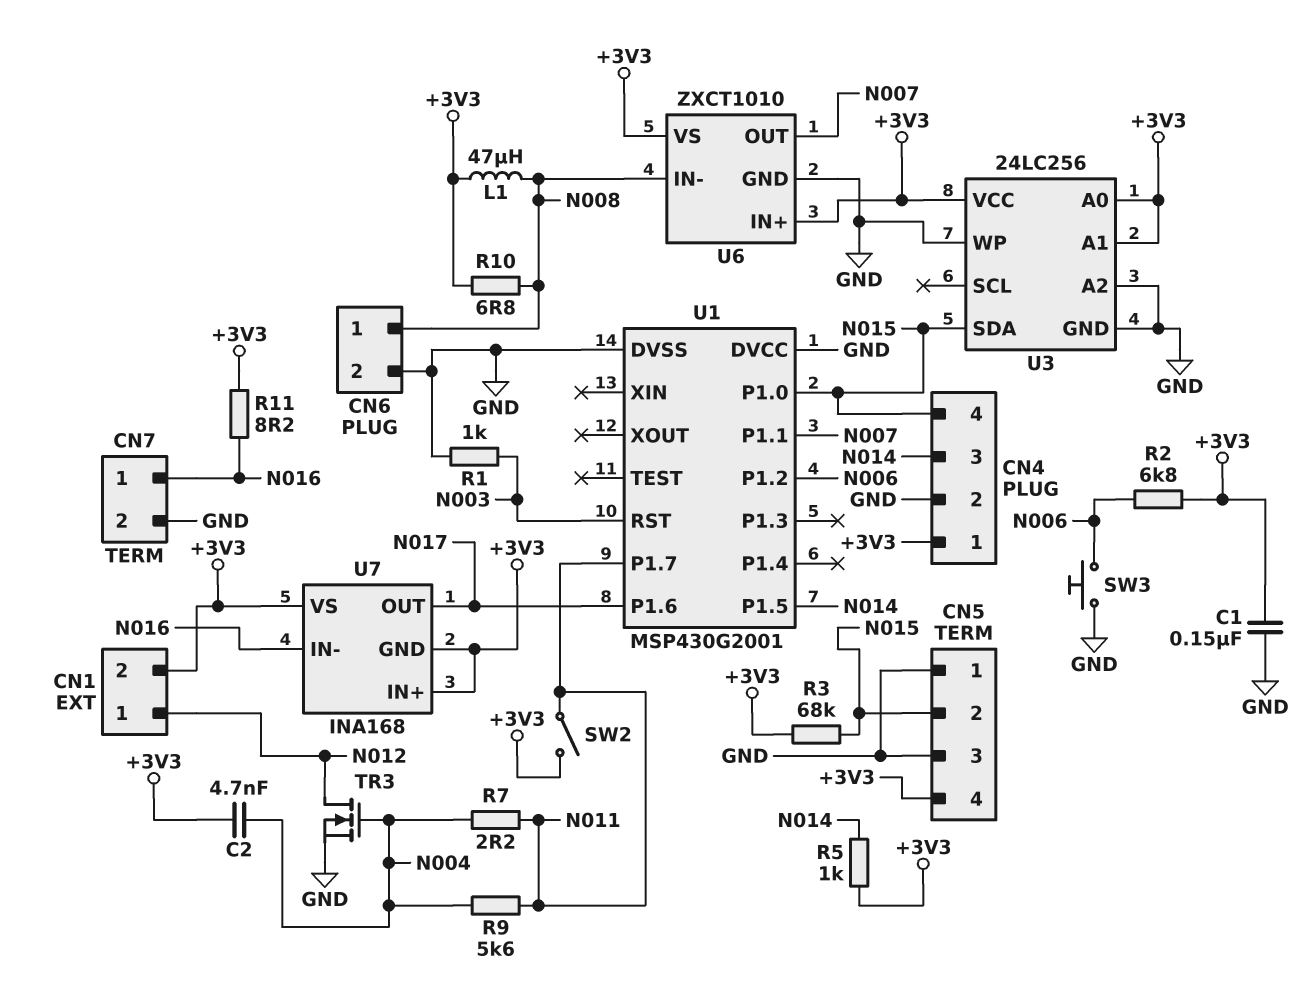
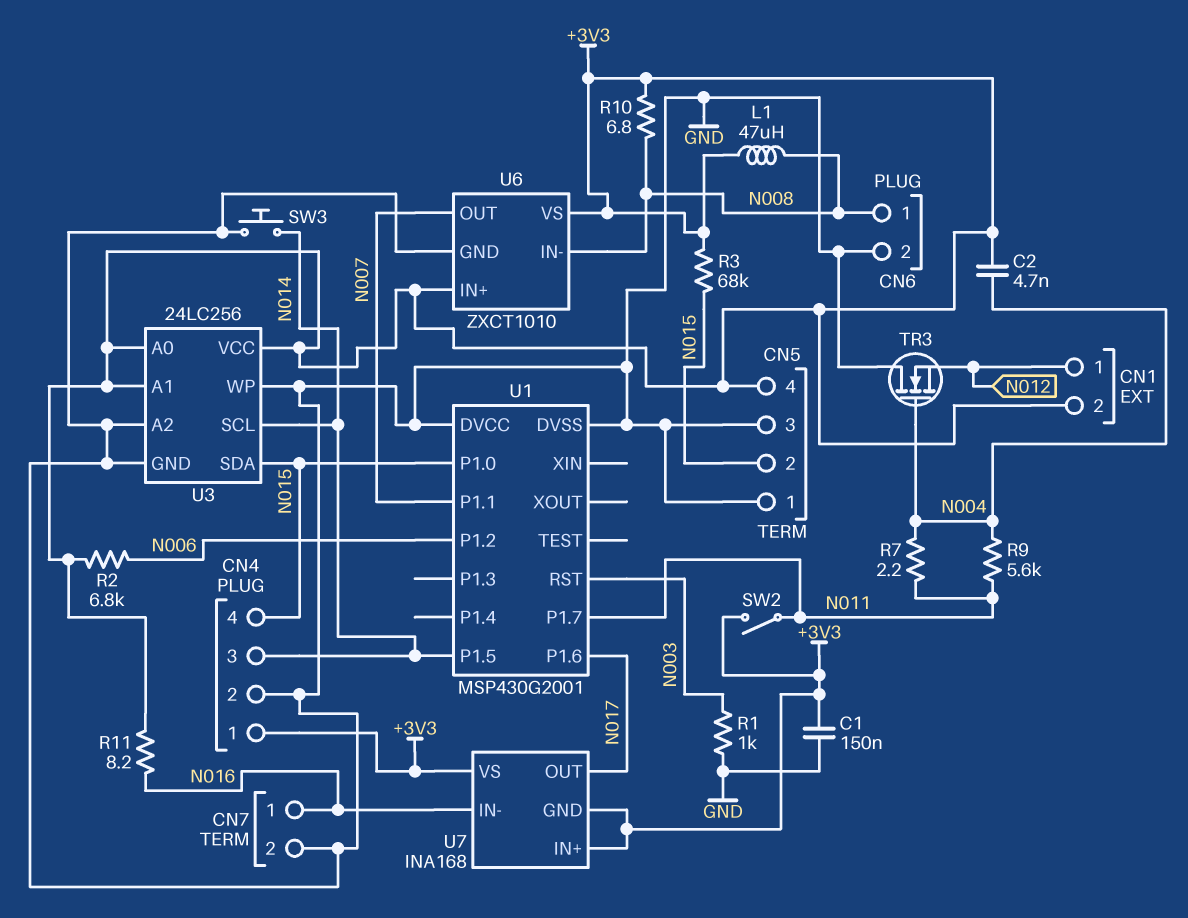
R5: 1k (+3V3, N014) -> none
SW3: button (GND, N006) -> button (GND, N014)
TR3: NMOS (G N004, D N012, S GND) -> NMOS (G N004, D GND, S N012)
U3 pin SCL: none -> N014

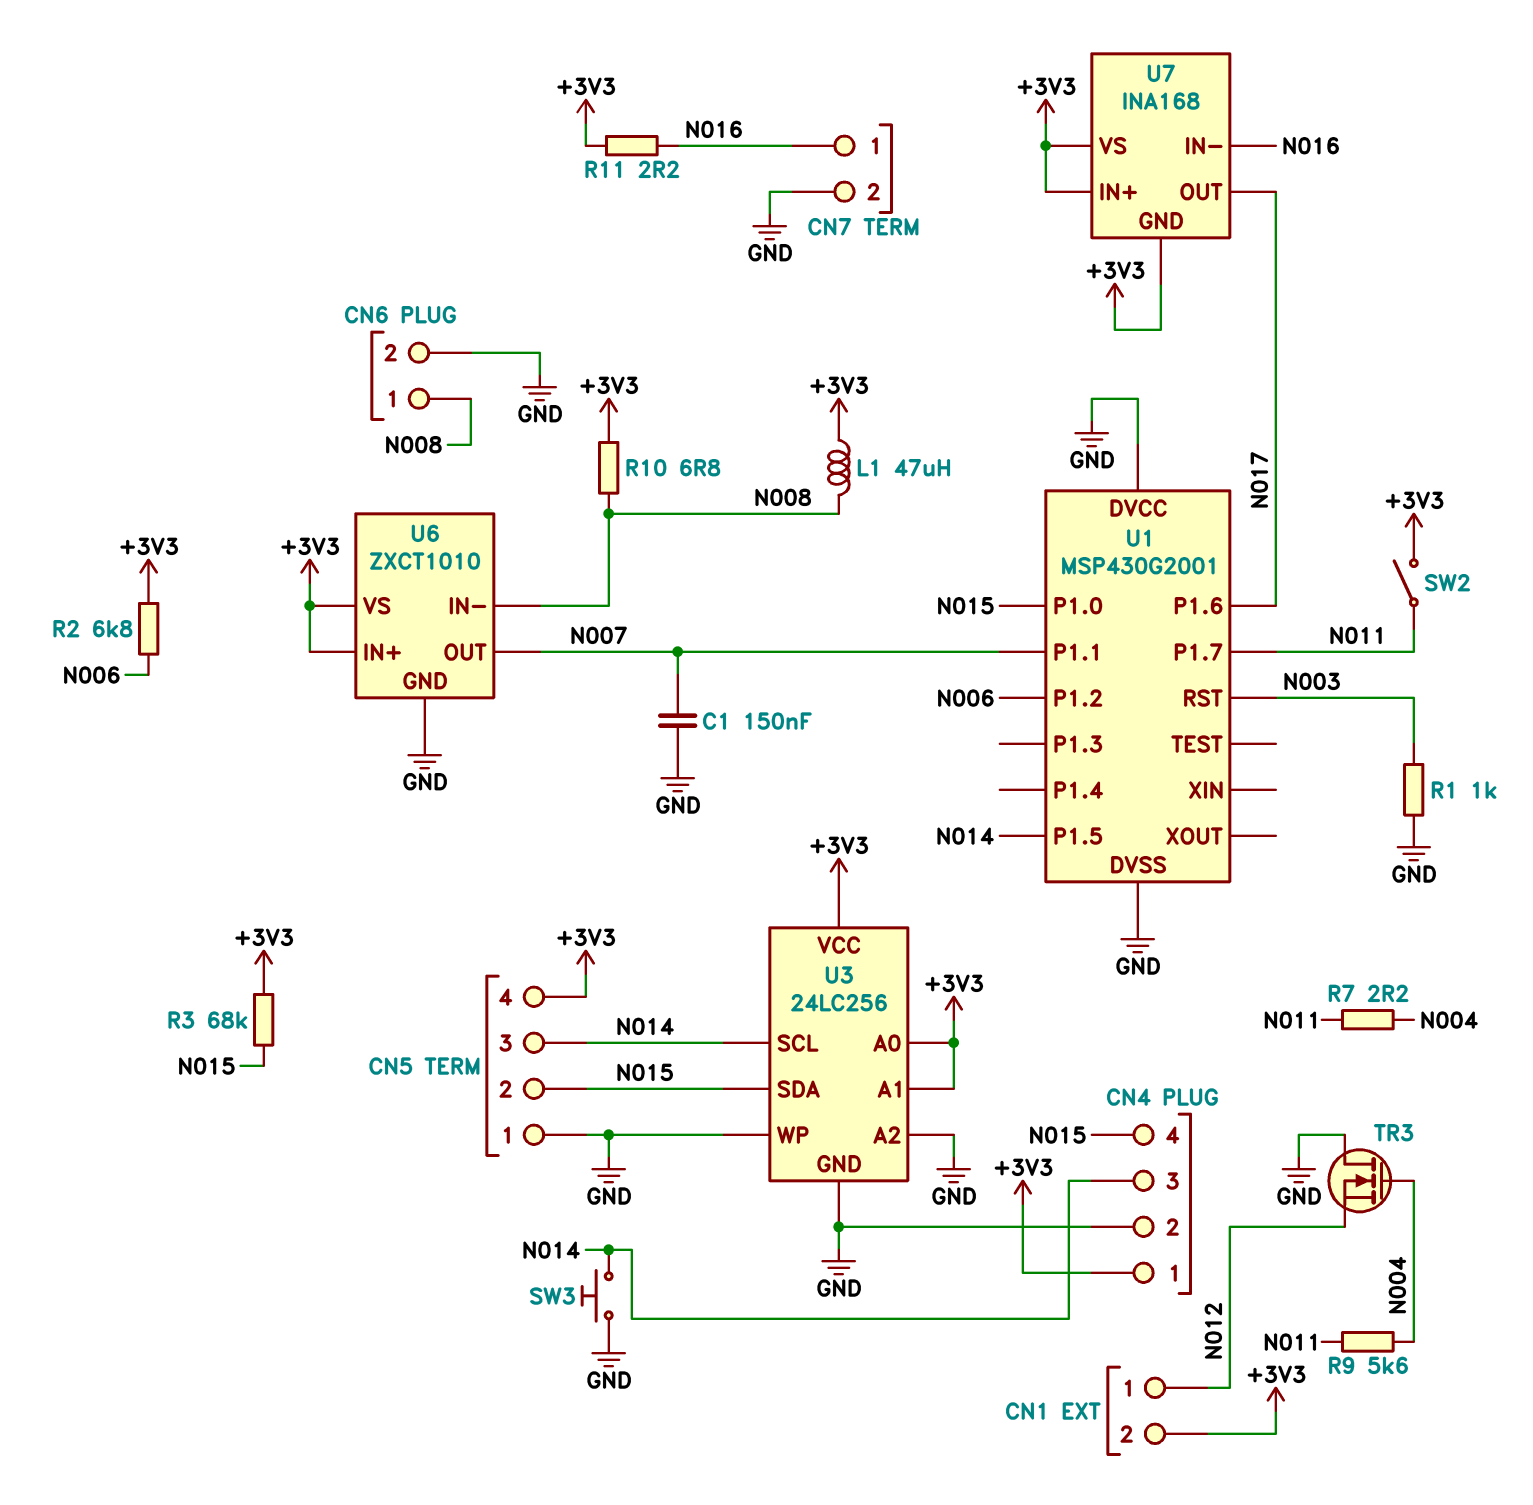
C1: 150nF (+3V3, GND) -> 150nF (GND, N007)
C2: 4.7nF (+3V3, N004) -> none
CN5 pin 3: GND -> N014
R11: 8.2 (+3V3, N016) -> 2.2 (+3V3, N016)

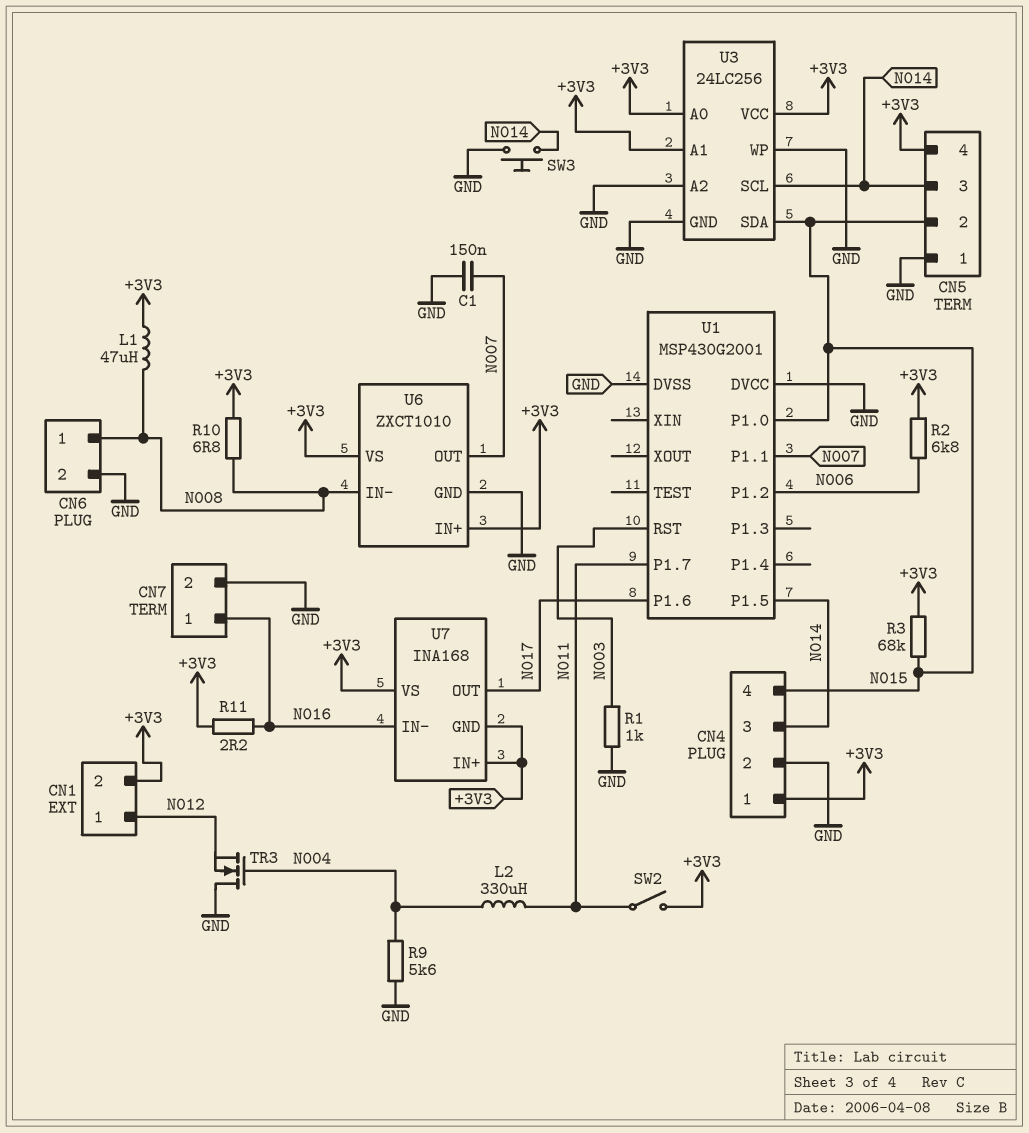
L2: none -> 330uH (N004, N011)
R7: 2.2 (N004, N011) -> none
R9: 5.6k (N004, N011) -> 5.6k (GND, N004)

